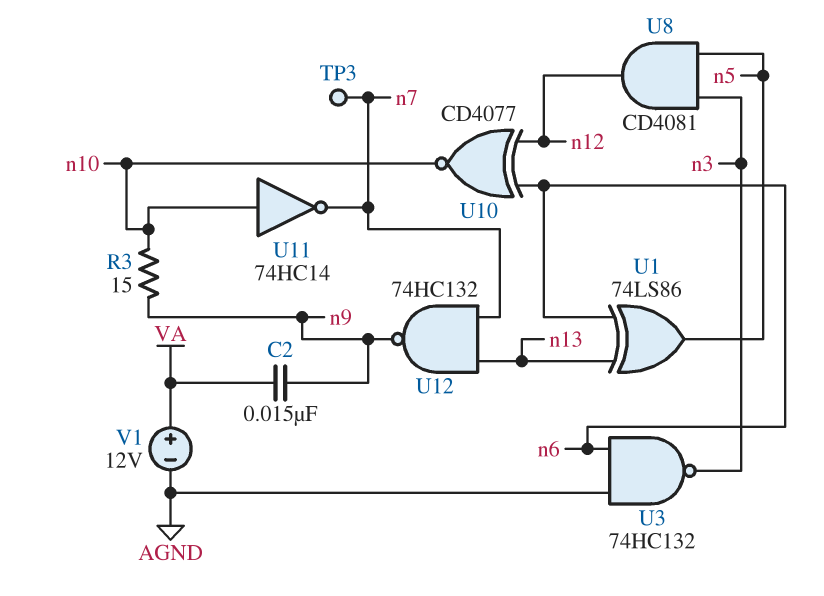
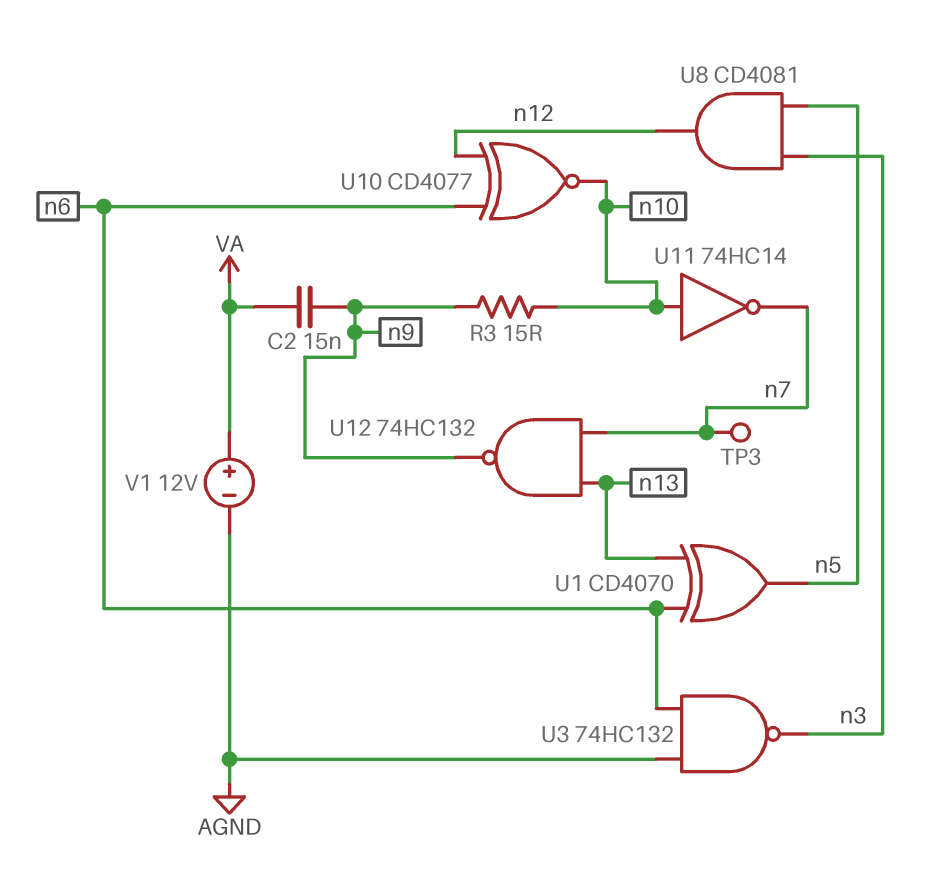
U1: XOR 74LS86 (in n6, in n13, out n5) -> XOR CD4070 (in n6, in n13, out n5)

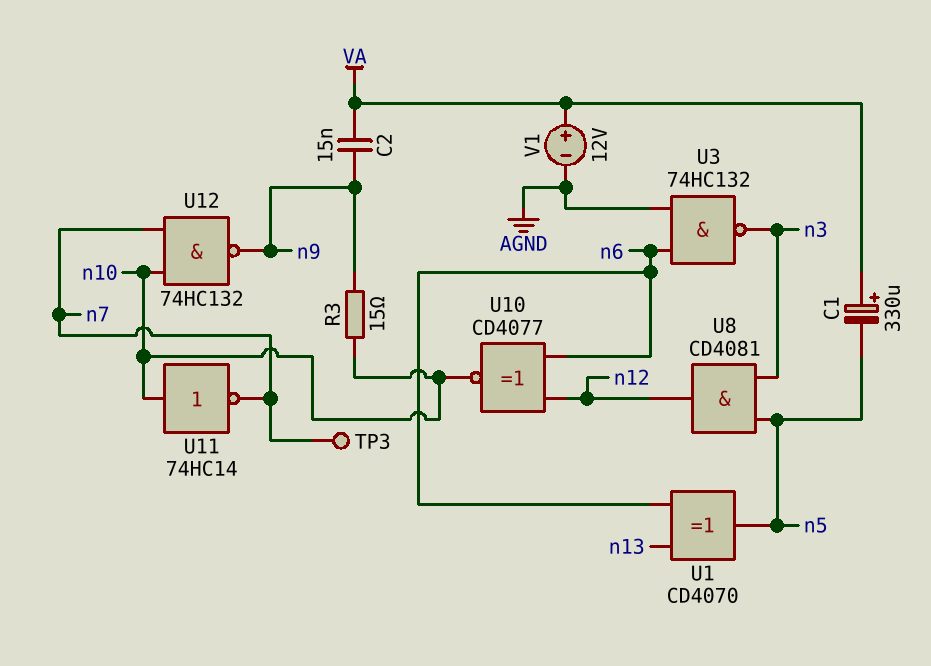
C1: none -> 330uF (plus VA, minus n5)
U12: NAND 74HC132 (in n7, in n13, out n9) -> NAND 74HC132 (in n7, in n10, out n9)

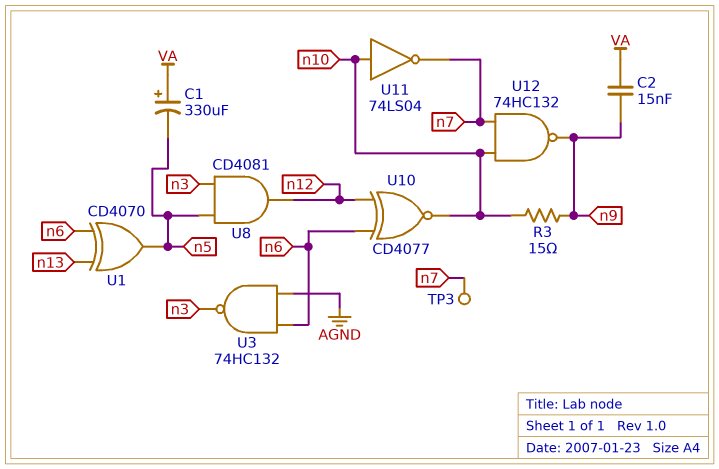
U11: NOT 74HC14 (in n10, out n7) -> NOT 74LS04 (in n10, out n7)
V1: 12V (plus VA, minus AGND) -> none

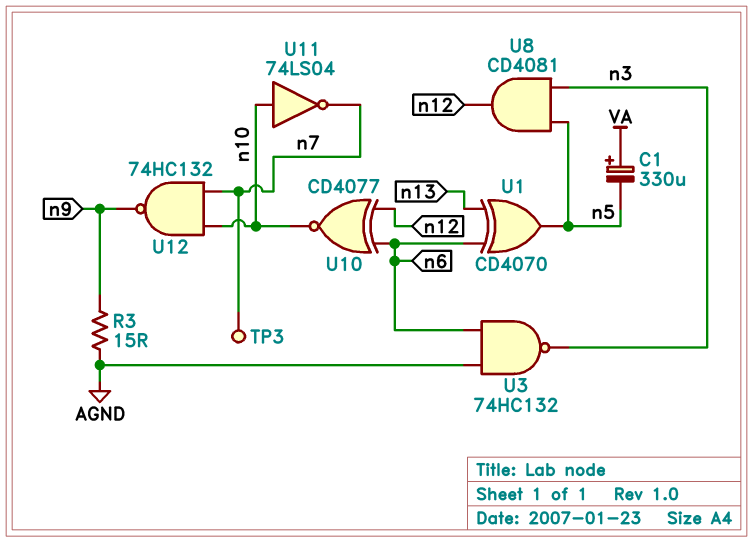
C2: 15nF (VA, n9) -> none
R3: 15 (n9, n10) -> 15 (AGND, n9)

